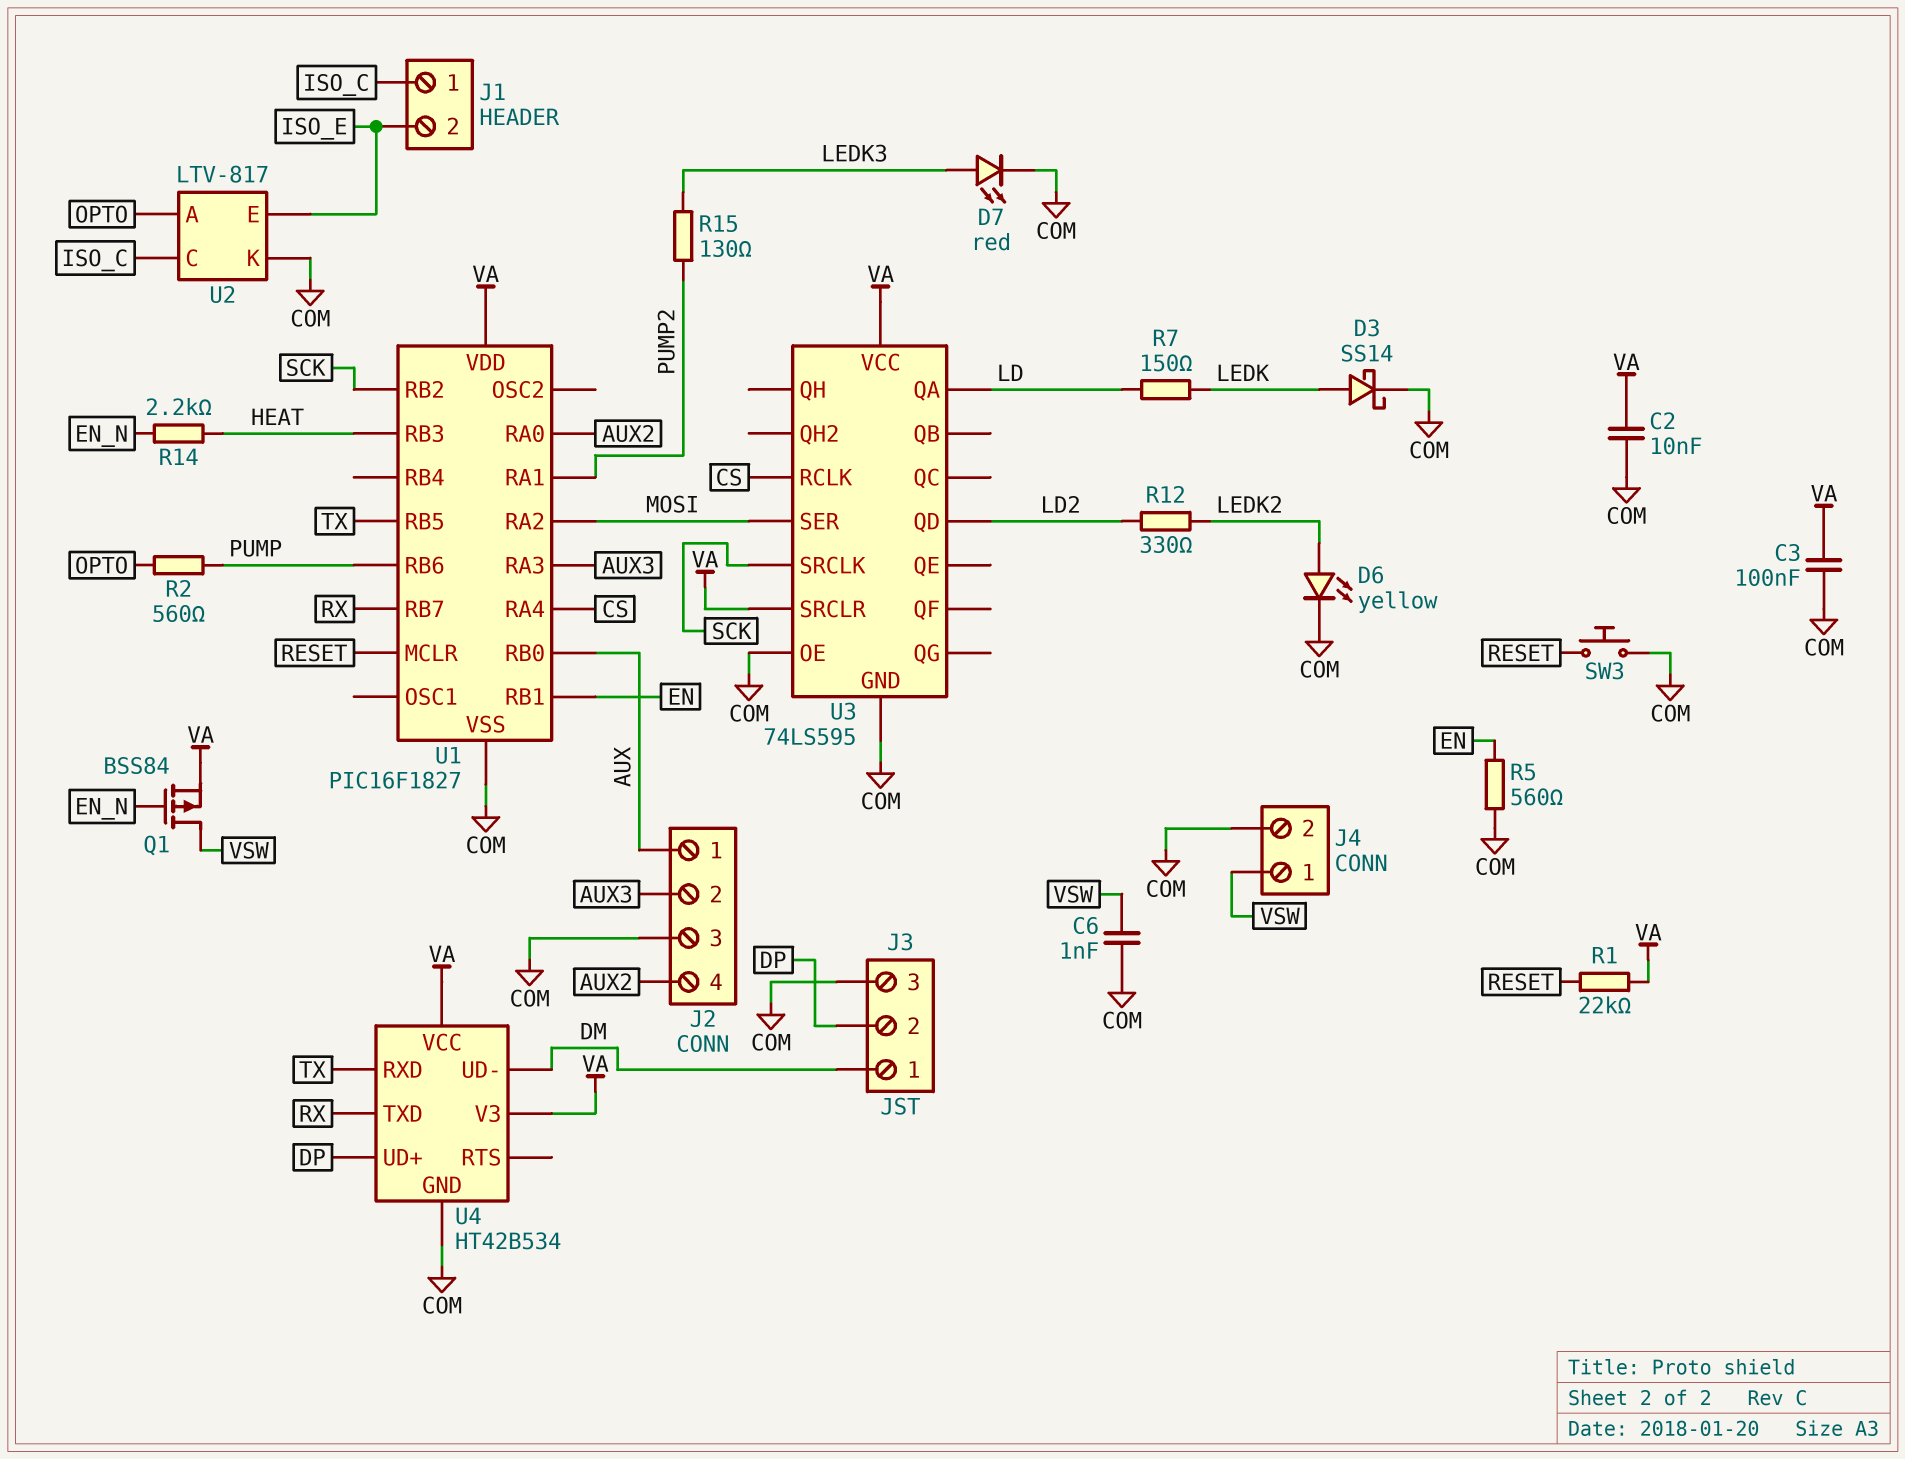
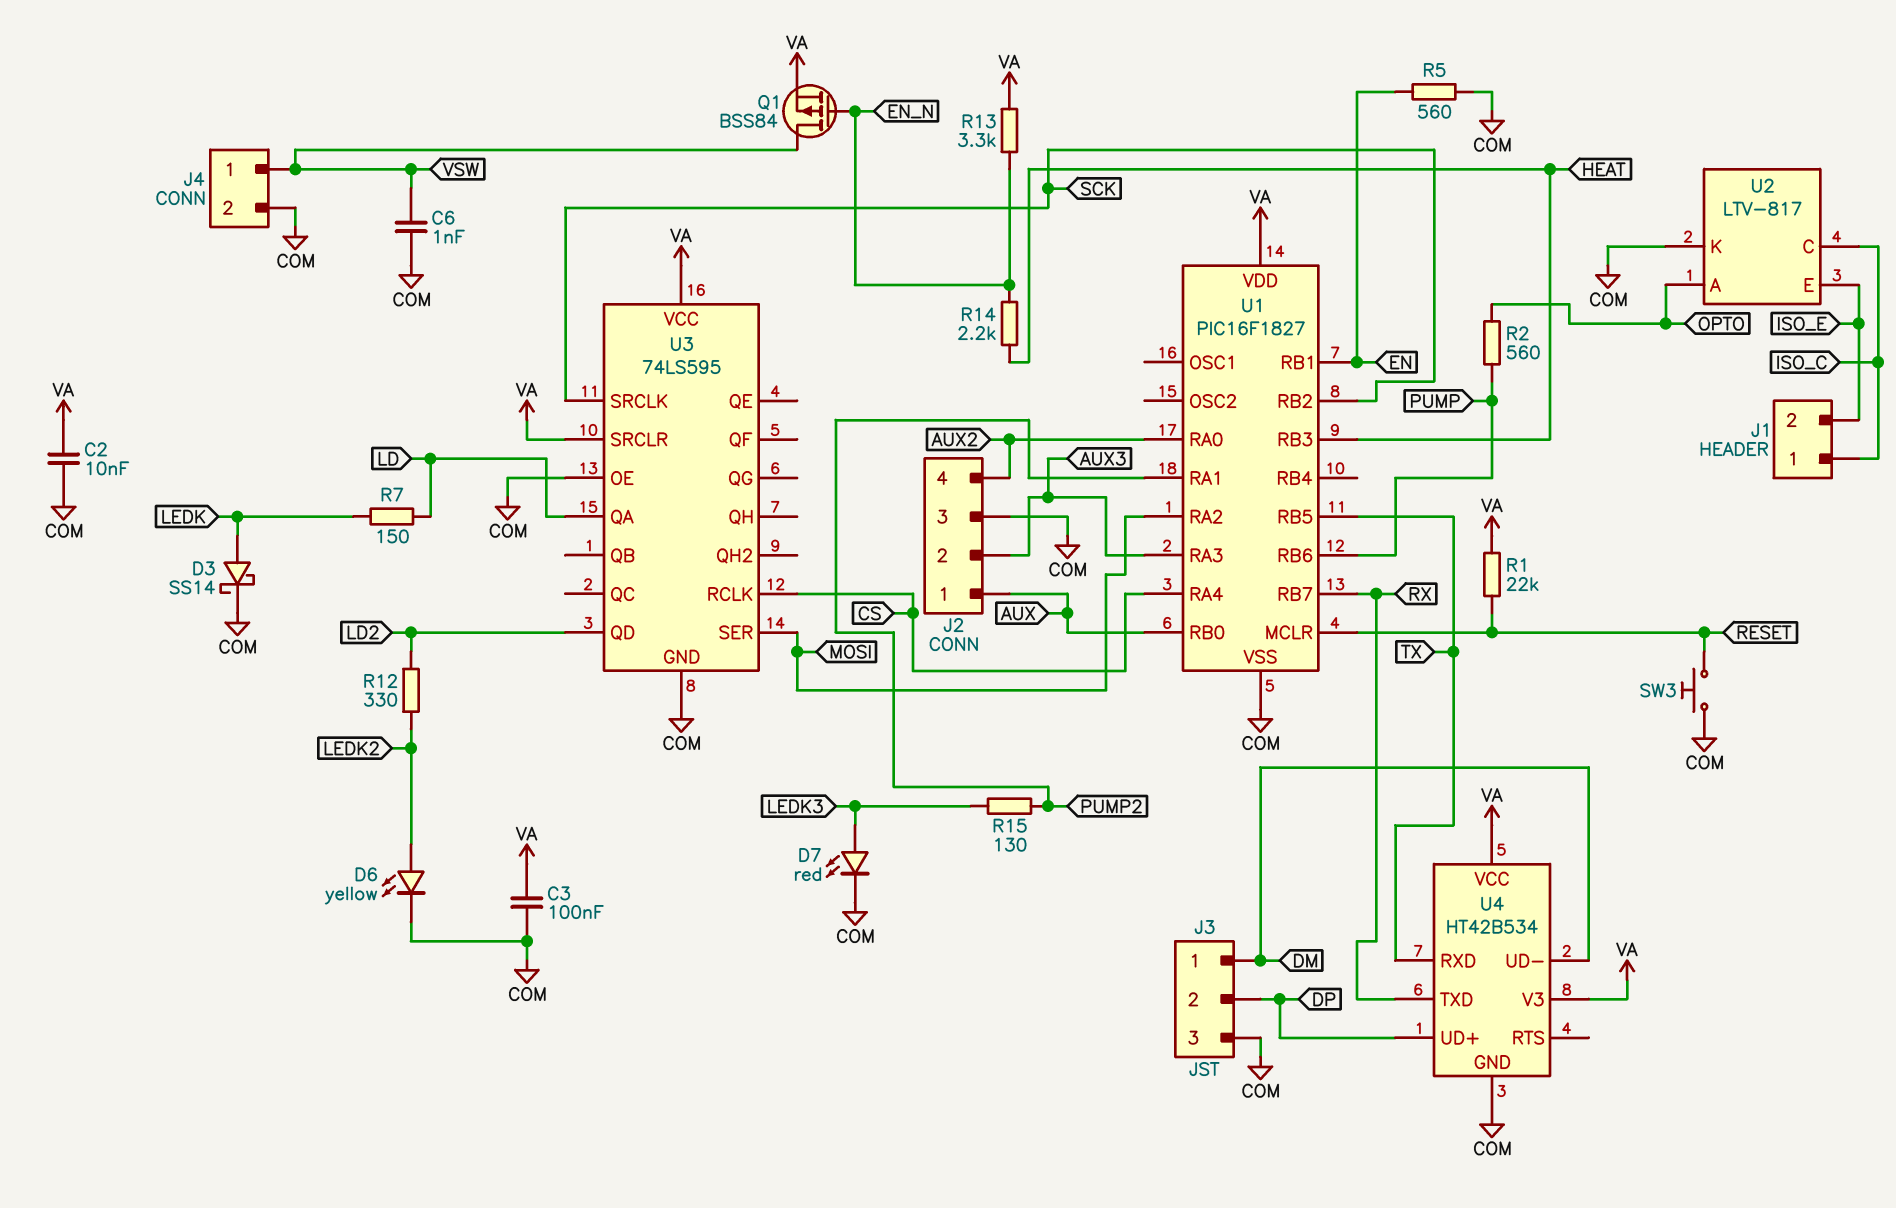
R13: none -> 3.3k (EN_N, VA)

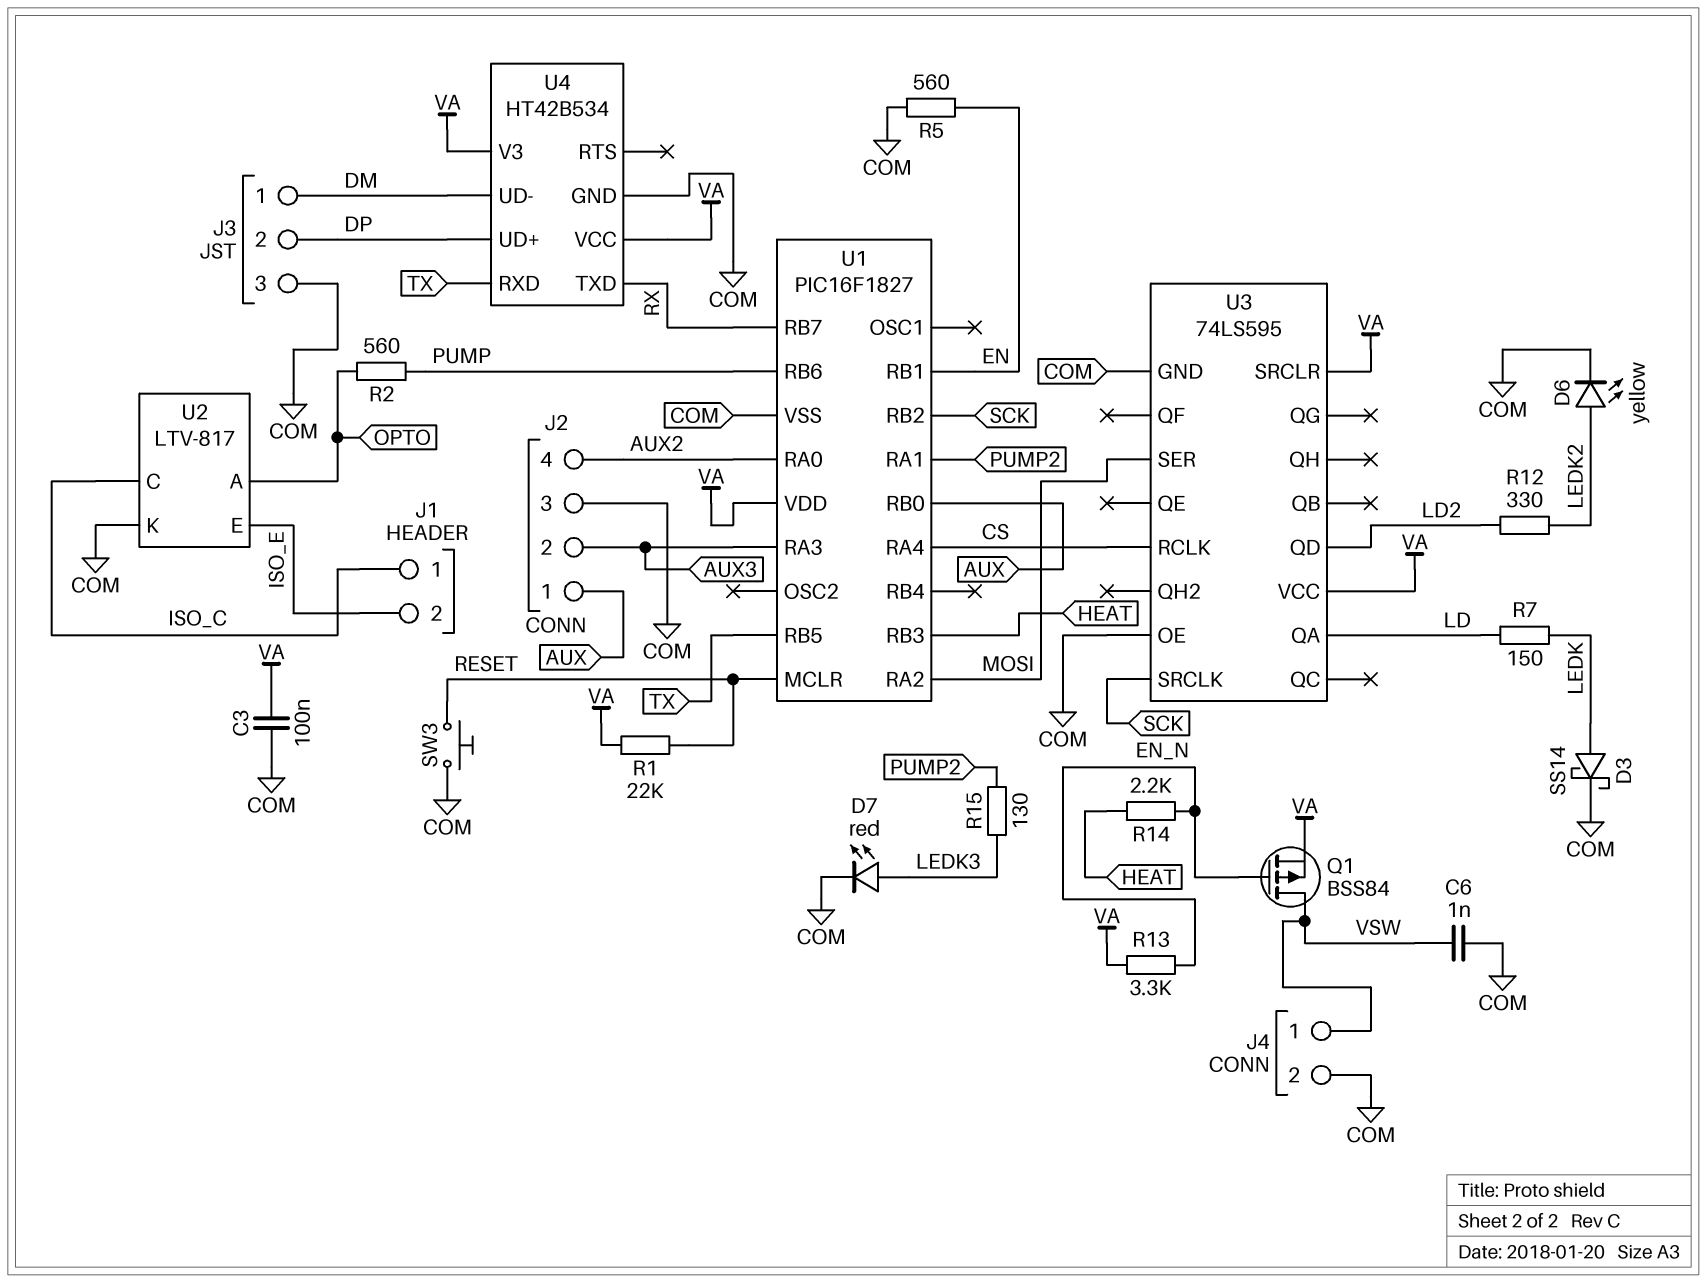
C2: 10nF (COM, VA) -> none

